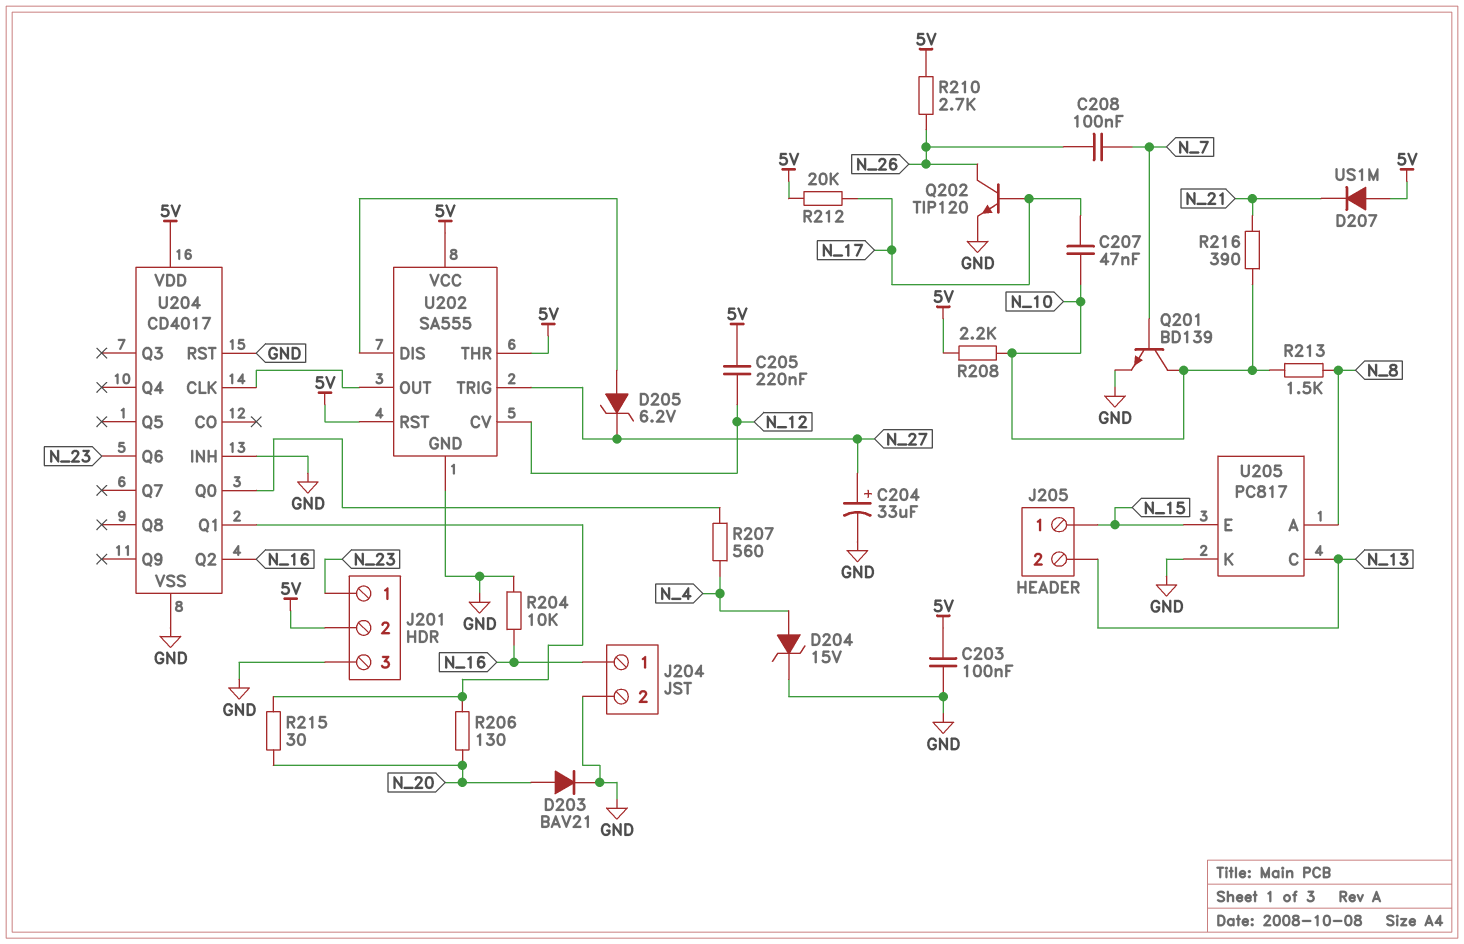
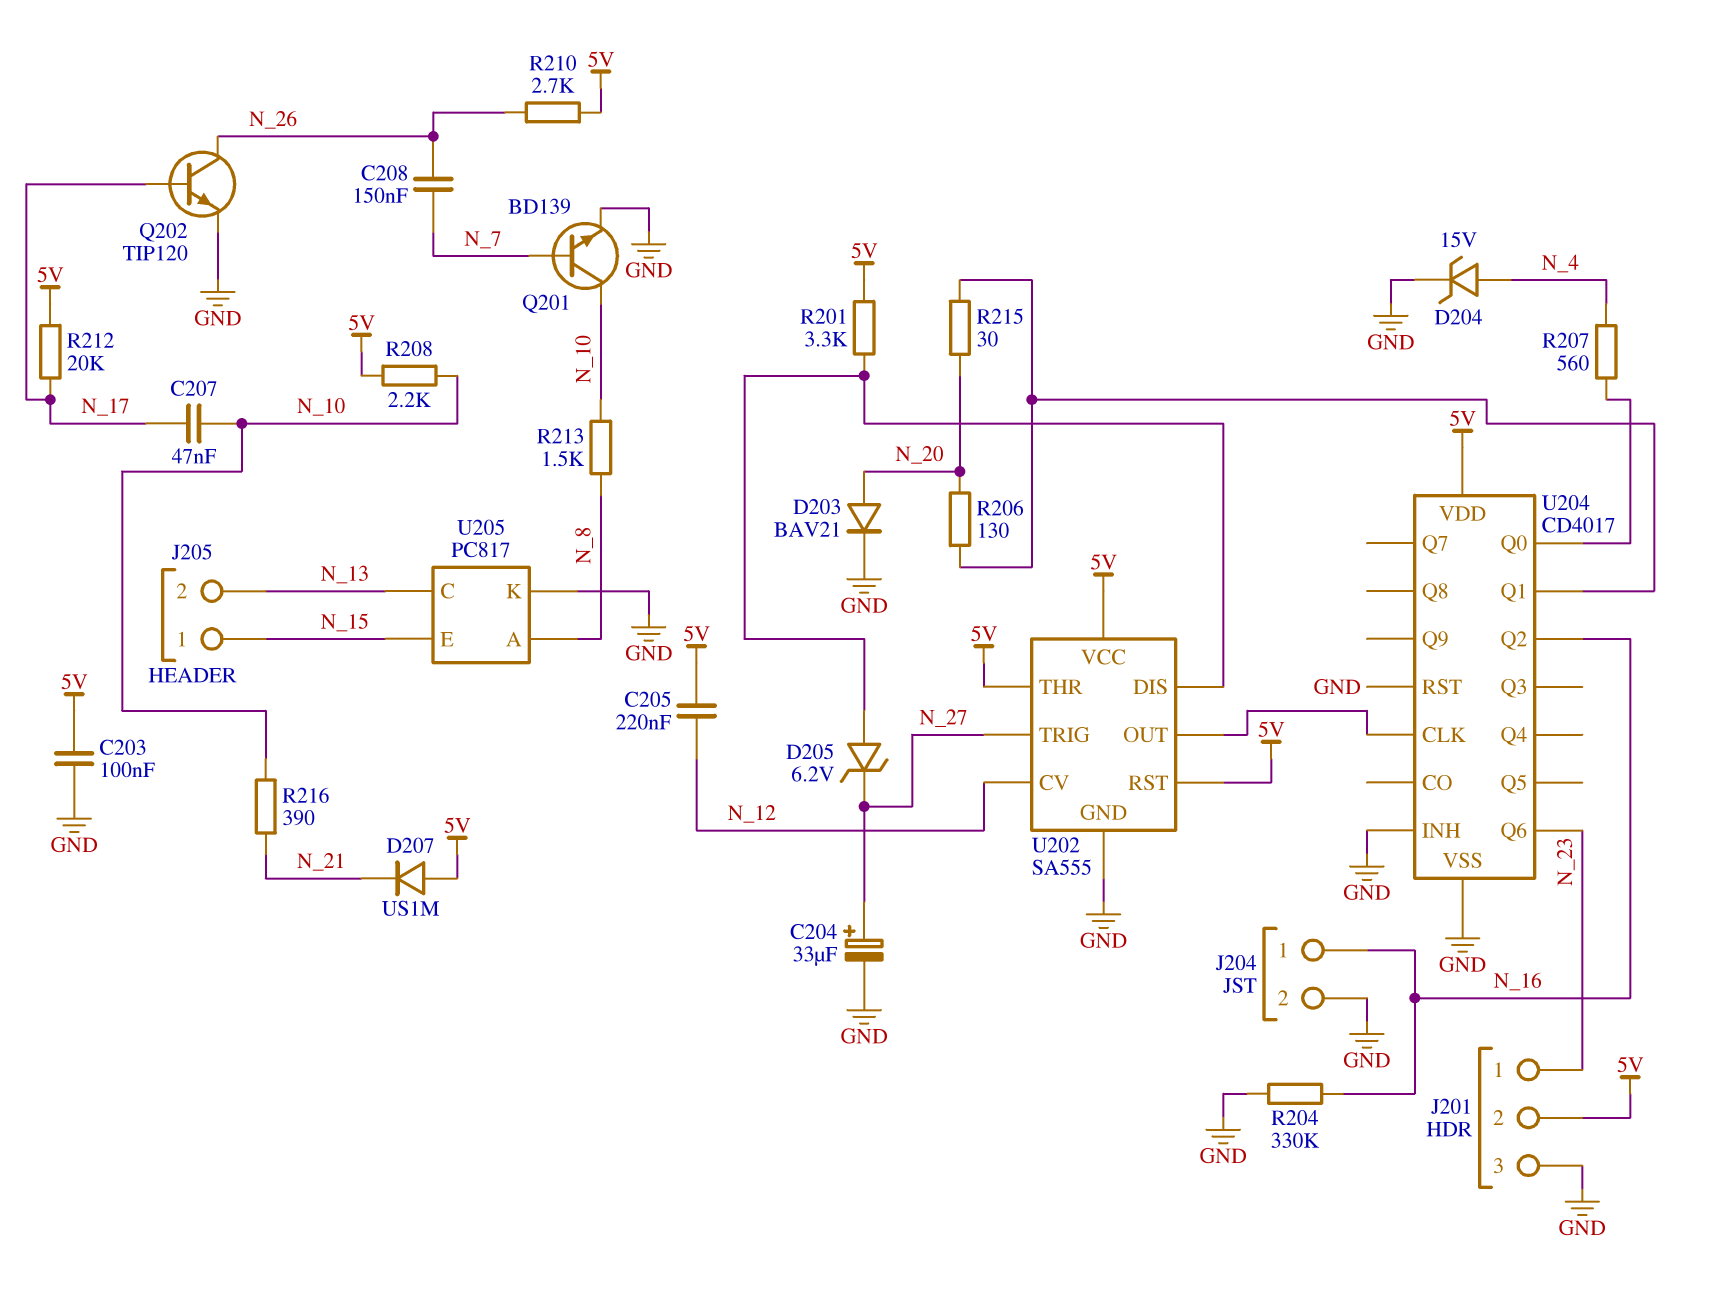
C208: 100nF (N_7, N_26) -> 150nF (N_7, N_26)
R201: none -> 3.3k (5V, U202/DIS)
R204: 10k (GND, N_16) -> 330k (GND, N_16)

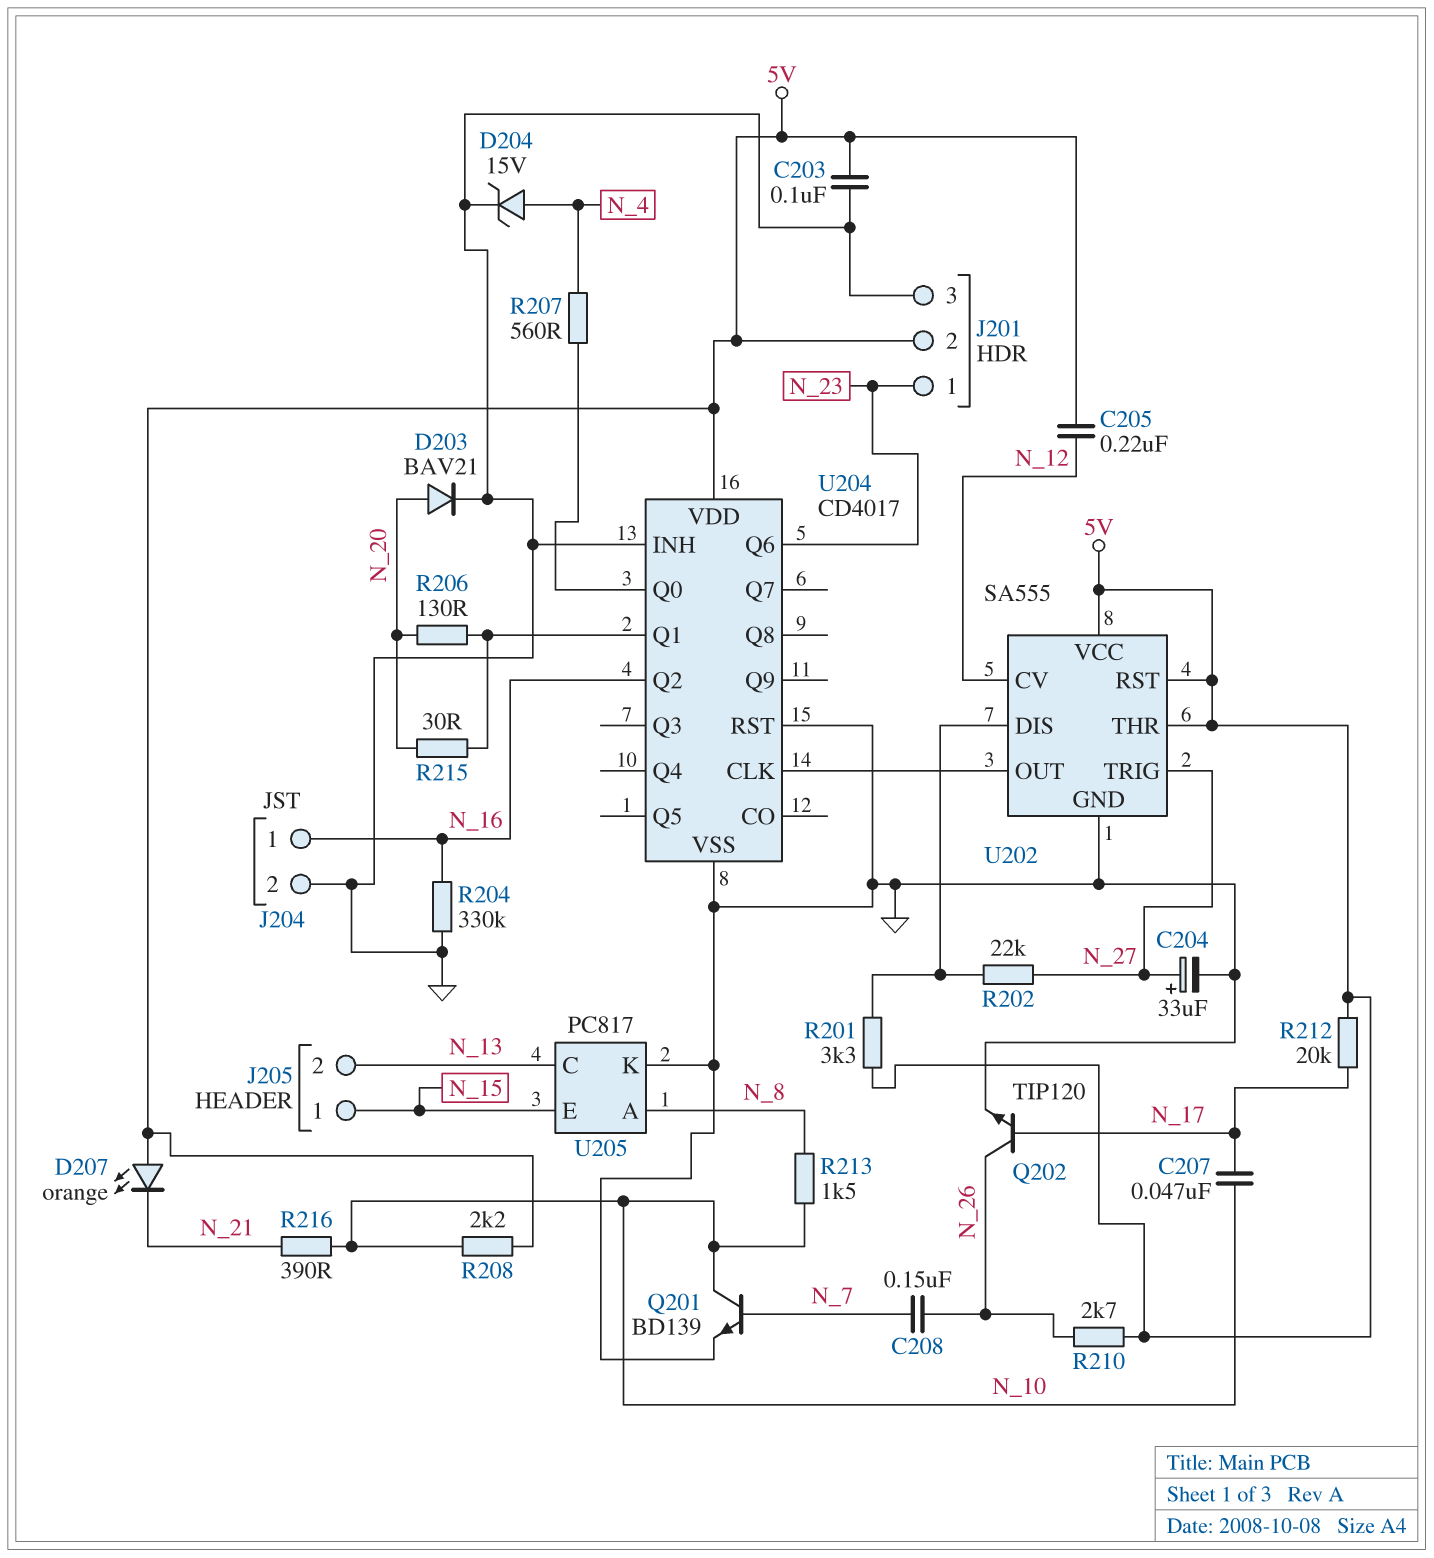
D205: zener 6.2V (A U202/DIS, K N_27) -> none
D207: diode US1M (A 5V, K N_21) -> LED orange (A 5V, K N_21)
R202: none -> 22k (N_27, U202/DIS)

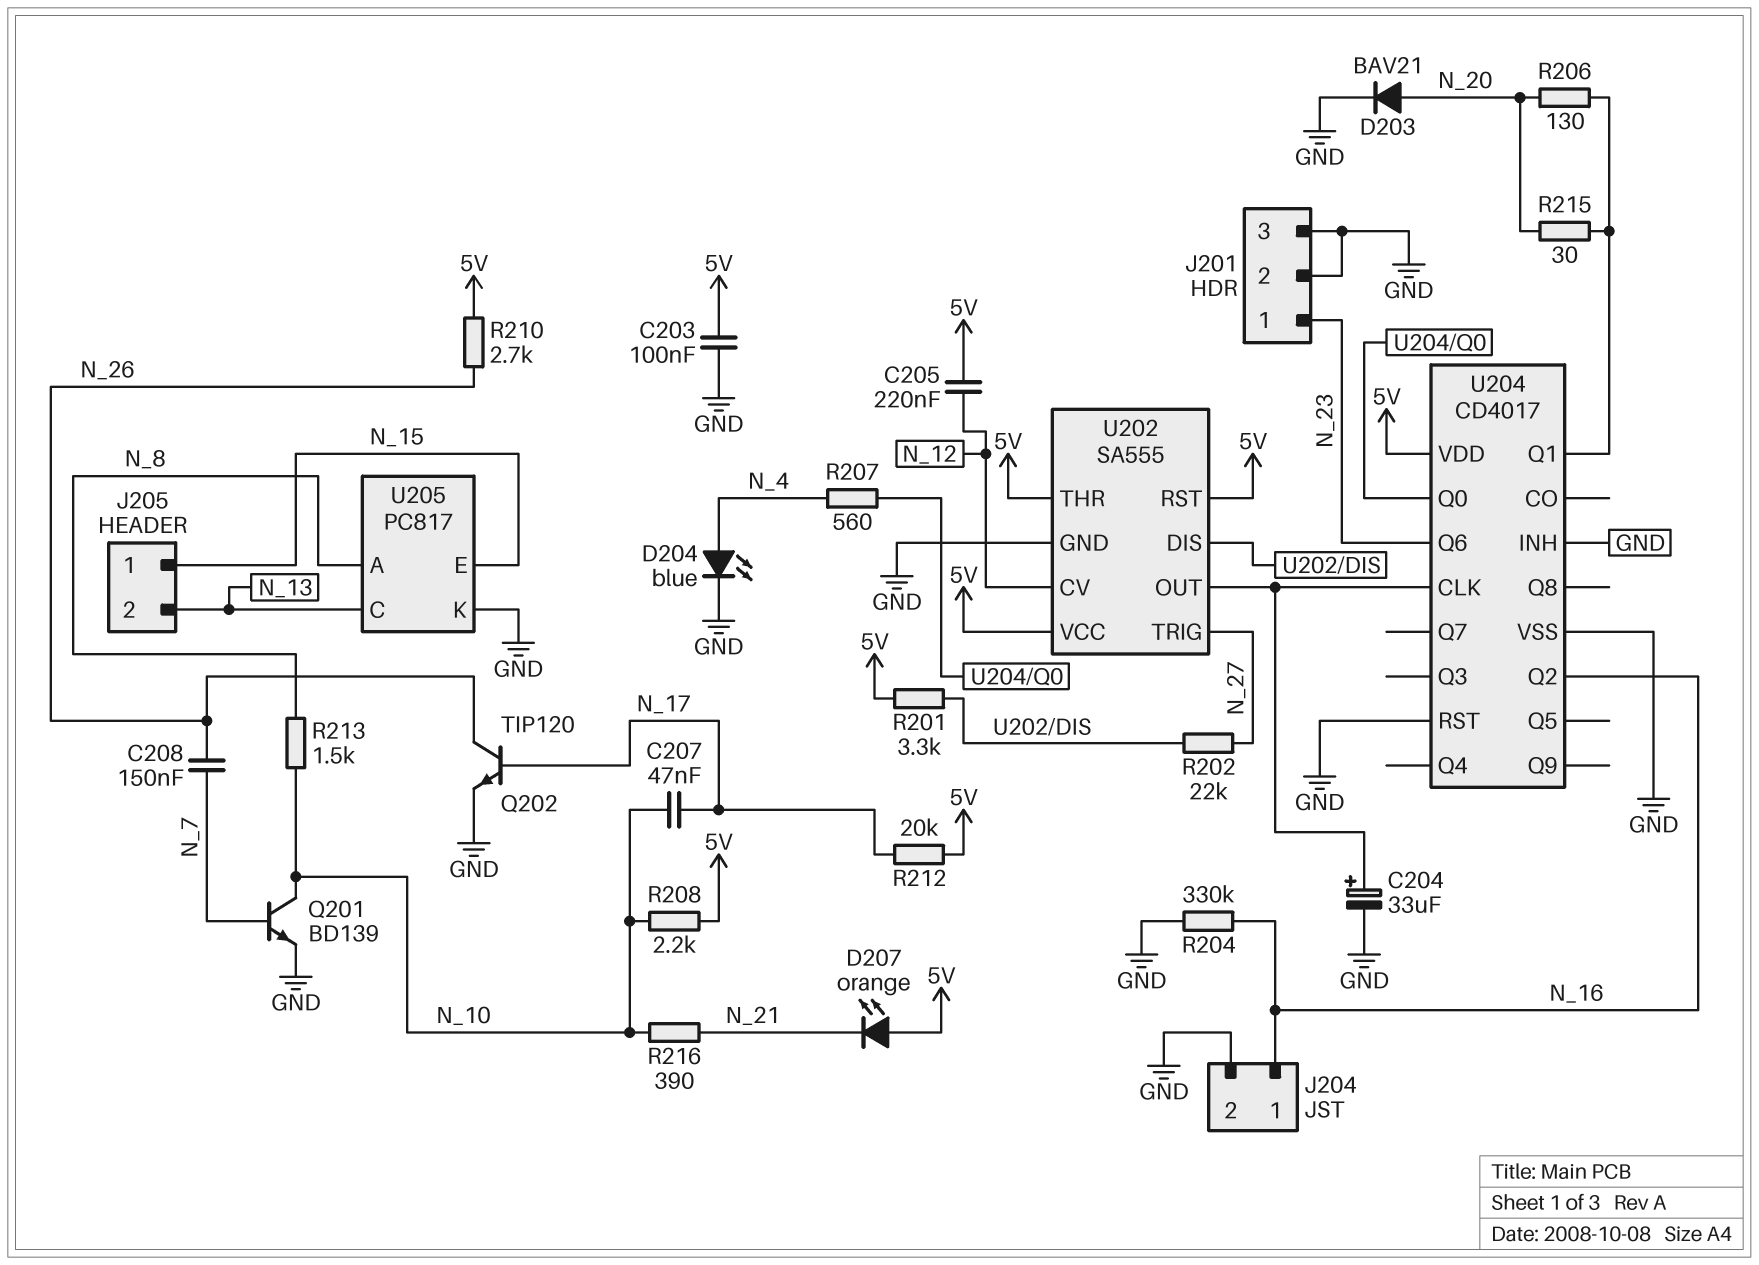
C204: 33uF (plus N_27, minus GND) -> 33uF (plus U202/OUT, minus GND)
D204: zener 15V (A N_4, K GND) -> LED blue (A N_4, K GND)
J201 pin 2: 5V -> GND

